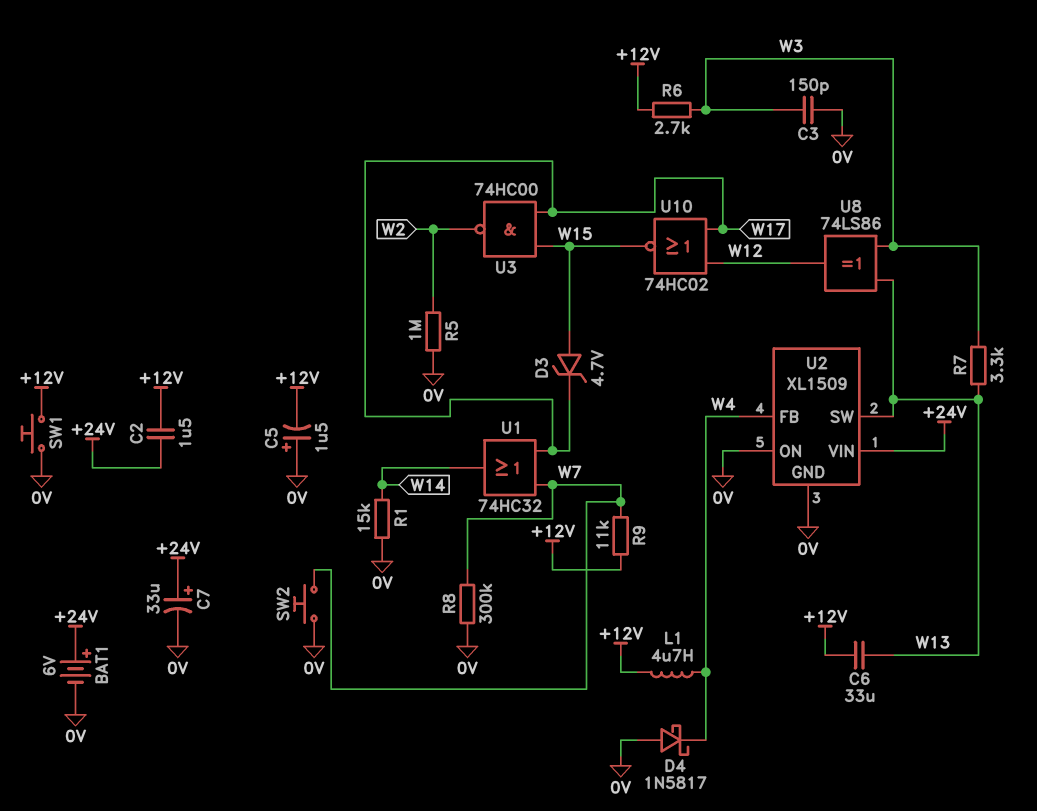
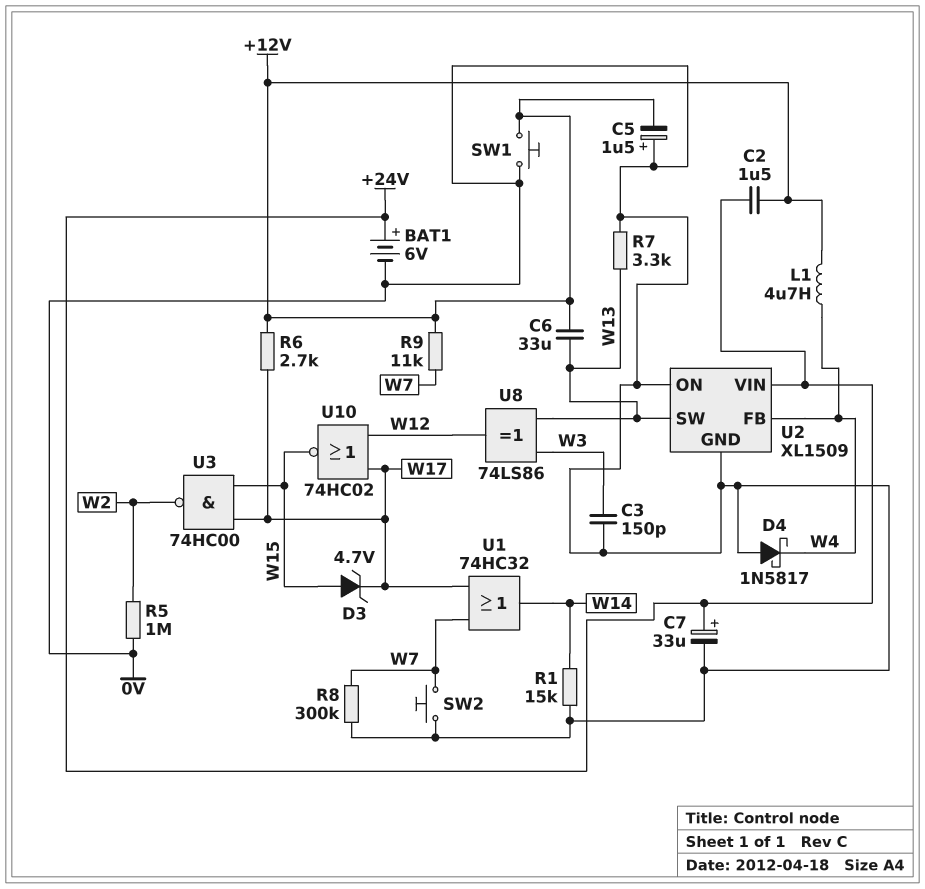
R6: 2.7k (+12V, W3) -> 2.7k (+12V, W17)
R7: 3.3k (W3, W13) -> 3.3k (0V, W13)

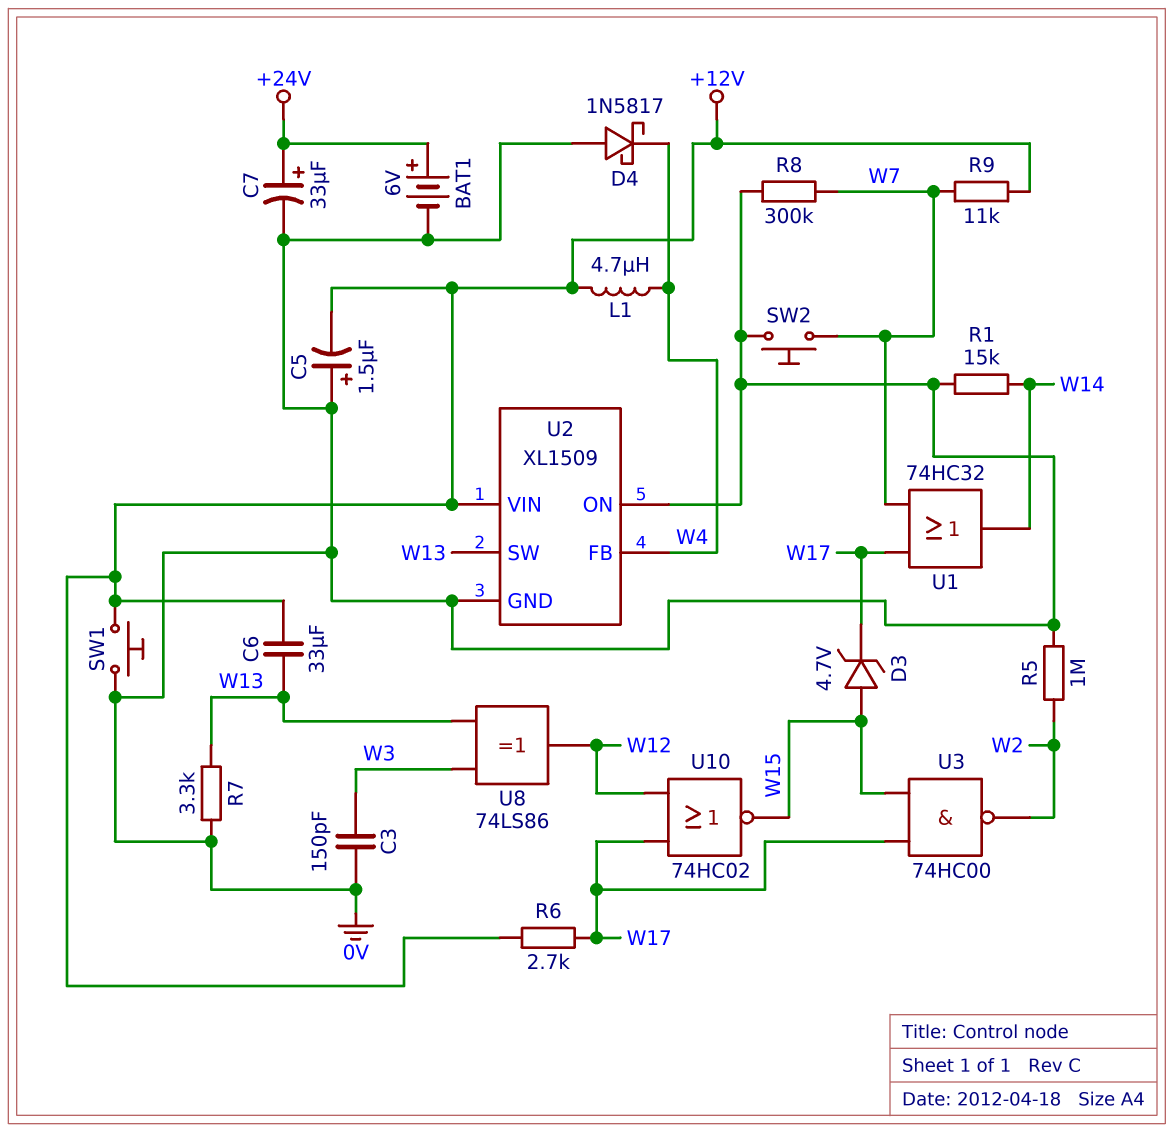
C2: 1.5uF (+12V, +24V) -> none
U2 pin VIN: +24V -> +12V

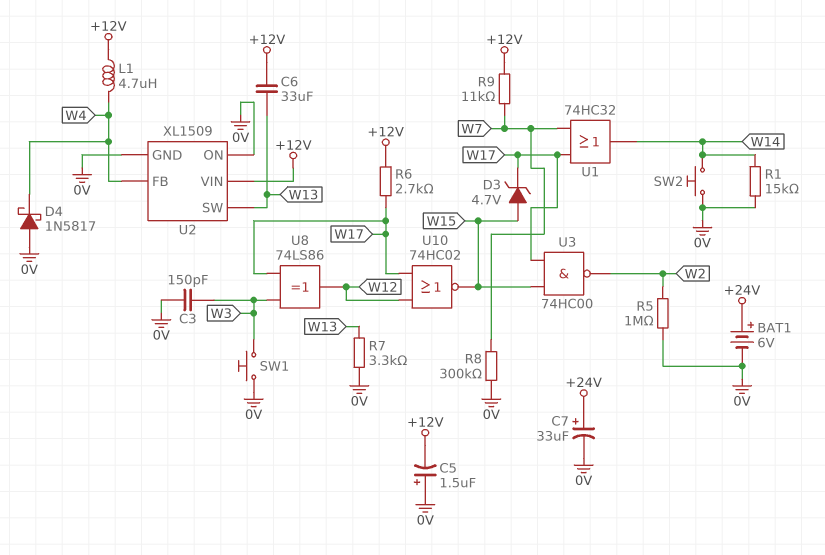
SW1: button (+12V, 0V) -> button (0V, W3)
SW2: button (0V, W7) -> button (0V, W14)
U8: XOR 74LS86 (in W3, in W13, out W12) -> XOR 74LS86 (in W3, in W17, out W12)

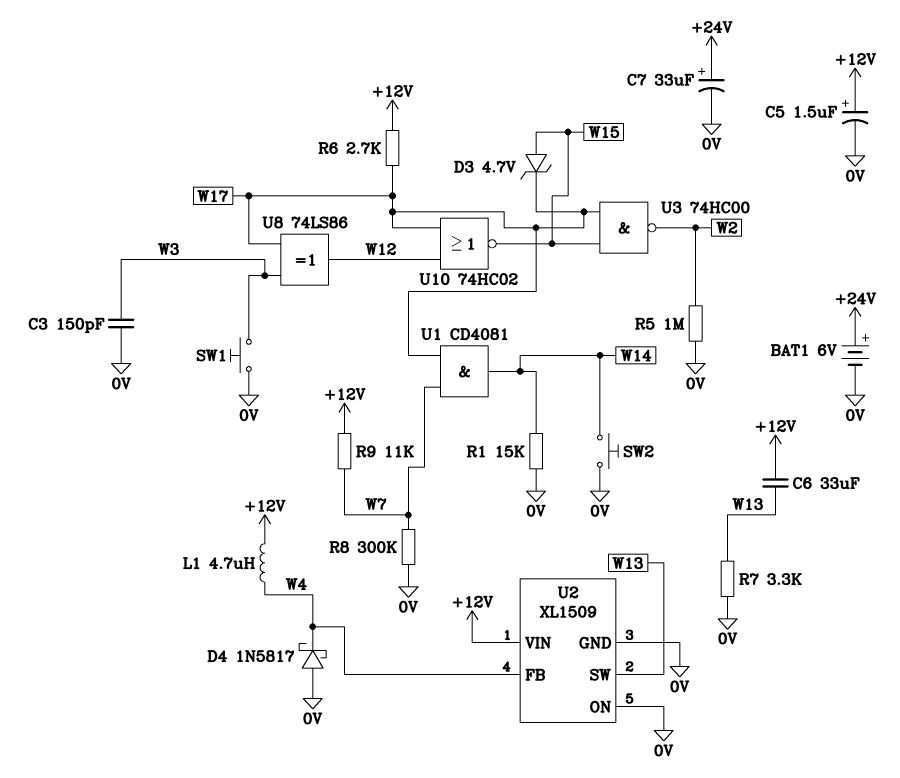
C5: 1.5uF (plus 0V, minus +12V) -> 1.5uF (plus +12V, minus 0V)
U1: OR 74HC32 (in W7, in W17, out W14) -> AND CD4081 (in W7, in W17, out W14)

